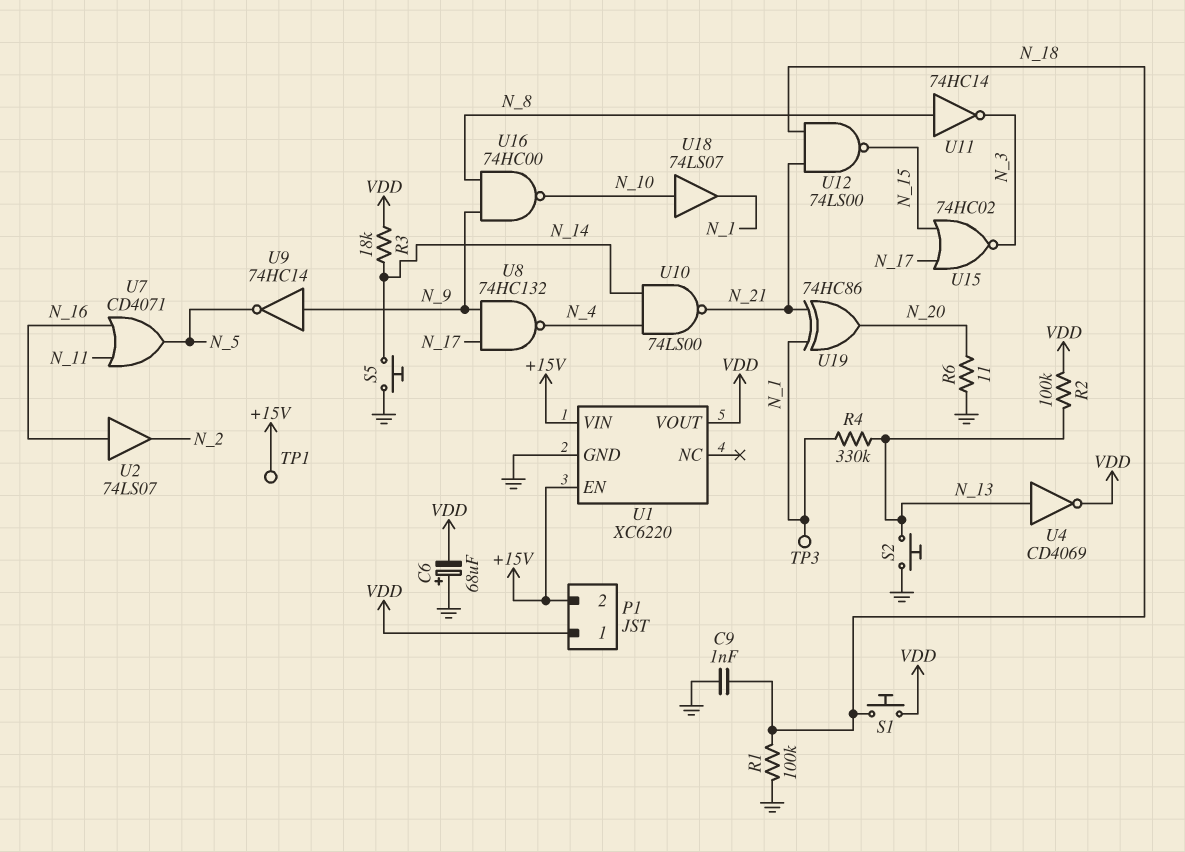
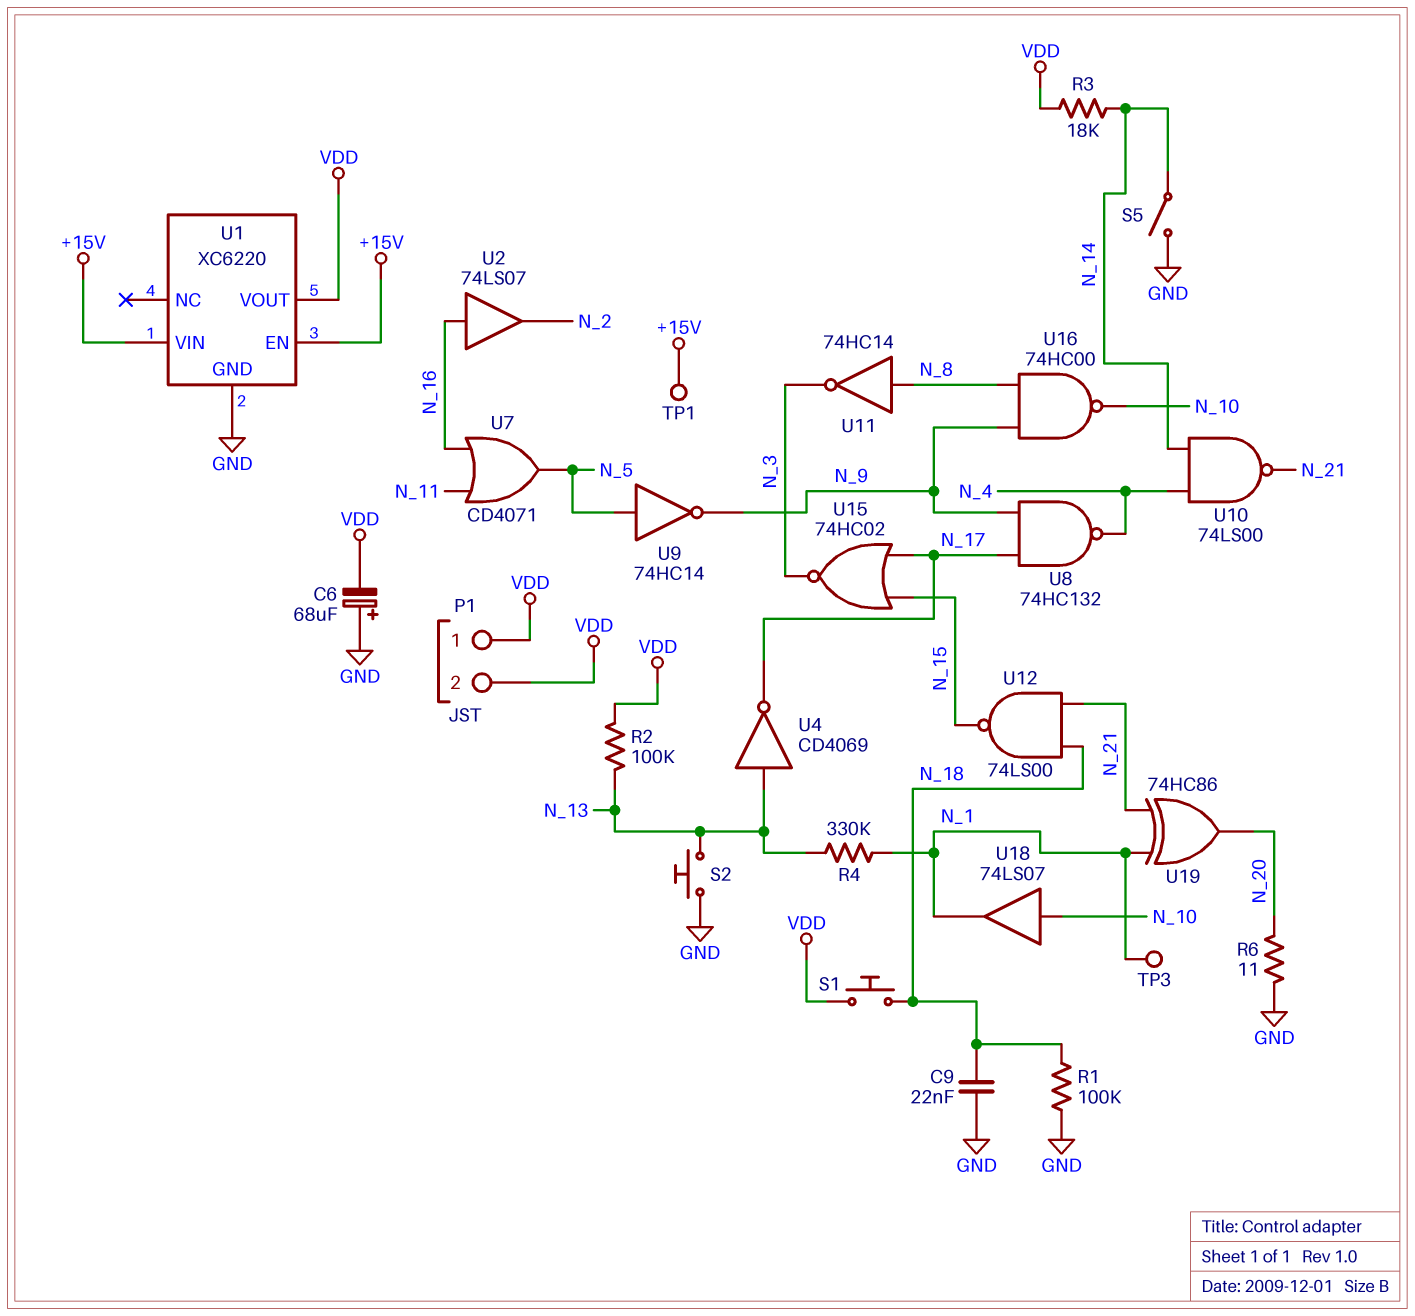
C9: 1nF (GND, N_18) -> 22nF (GND, N_18)
P1 pin 2: +15V -> VDD
S5: button (GND, N_14) -> switch (GND, N_14)
U4: NOT CD4069 (in N_13, out VDD) -> NOT CD4069 (in N_13, out N_17)
U9: NOT 74HC14 (in N_9, out N_5) -> NOT 74HC14 (in N_5, out N_9)

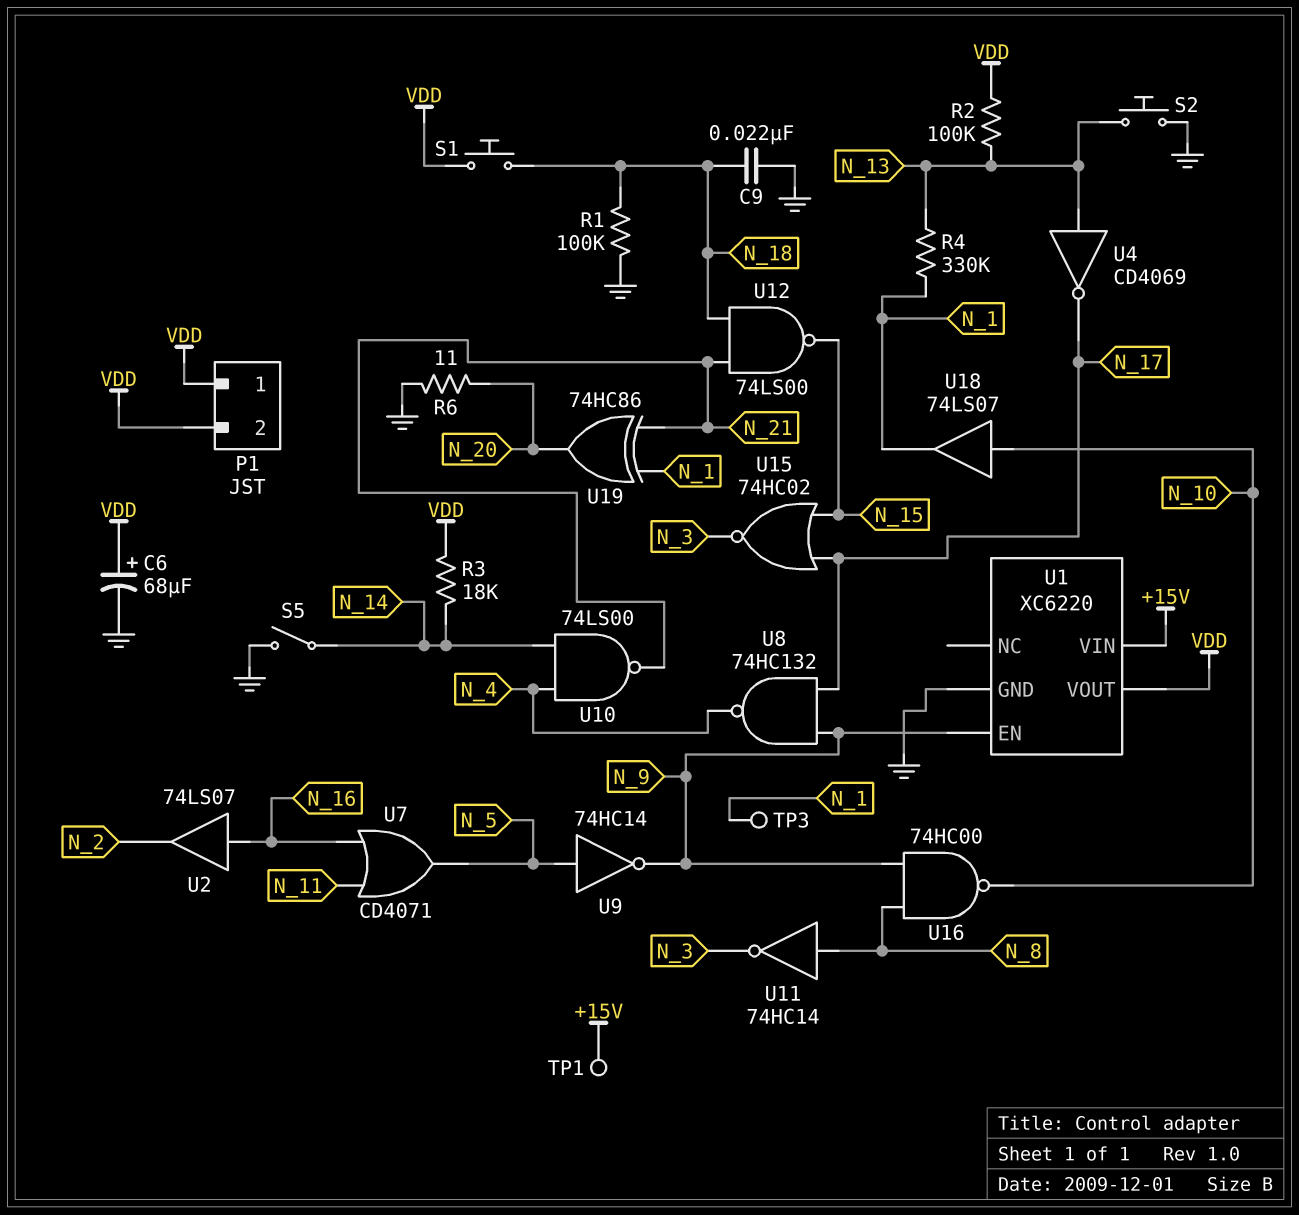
C6: 68uF (plus GND, minus VDD) -> 68uF (plus VDD, minus GND)
U1 pin EN: +15V -> N_9

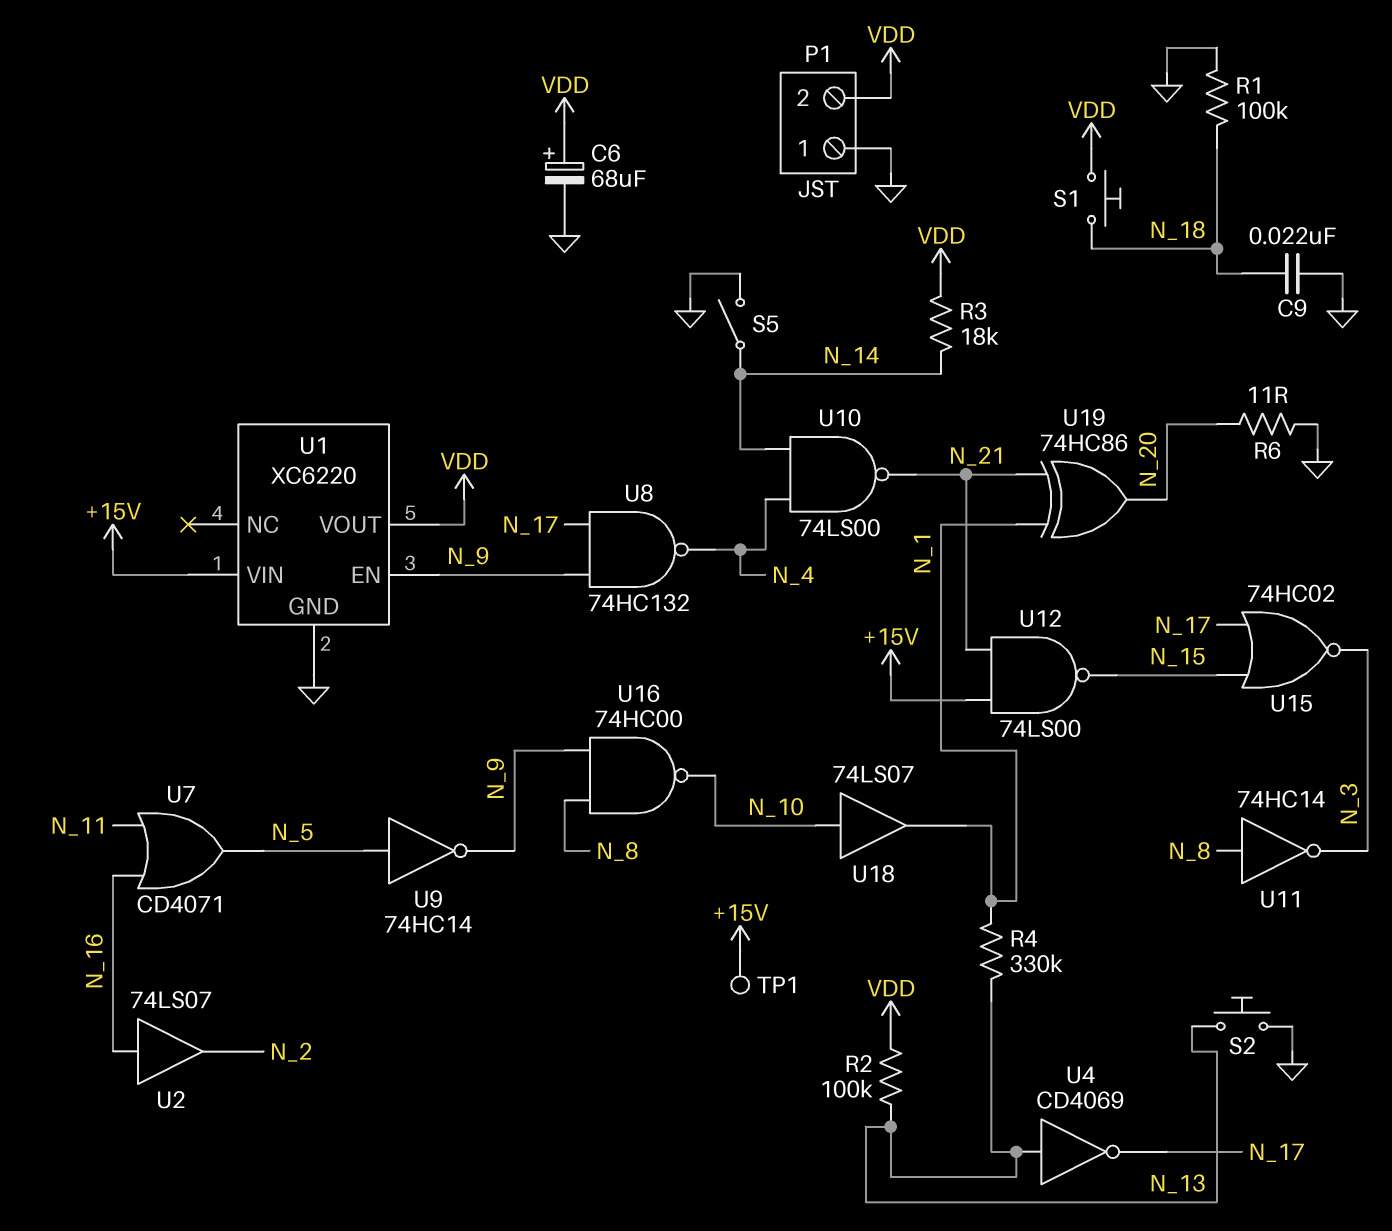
P1 pin 1: VDD -> GND
TP3: test point (N_1) -> none
U12: NAND 74LS00 (in N_18, in N_21, out N_15) -> NAND 74LS00 (in +15V, in N_21, out N_15)

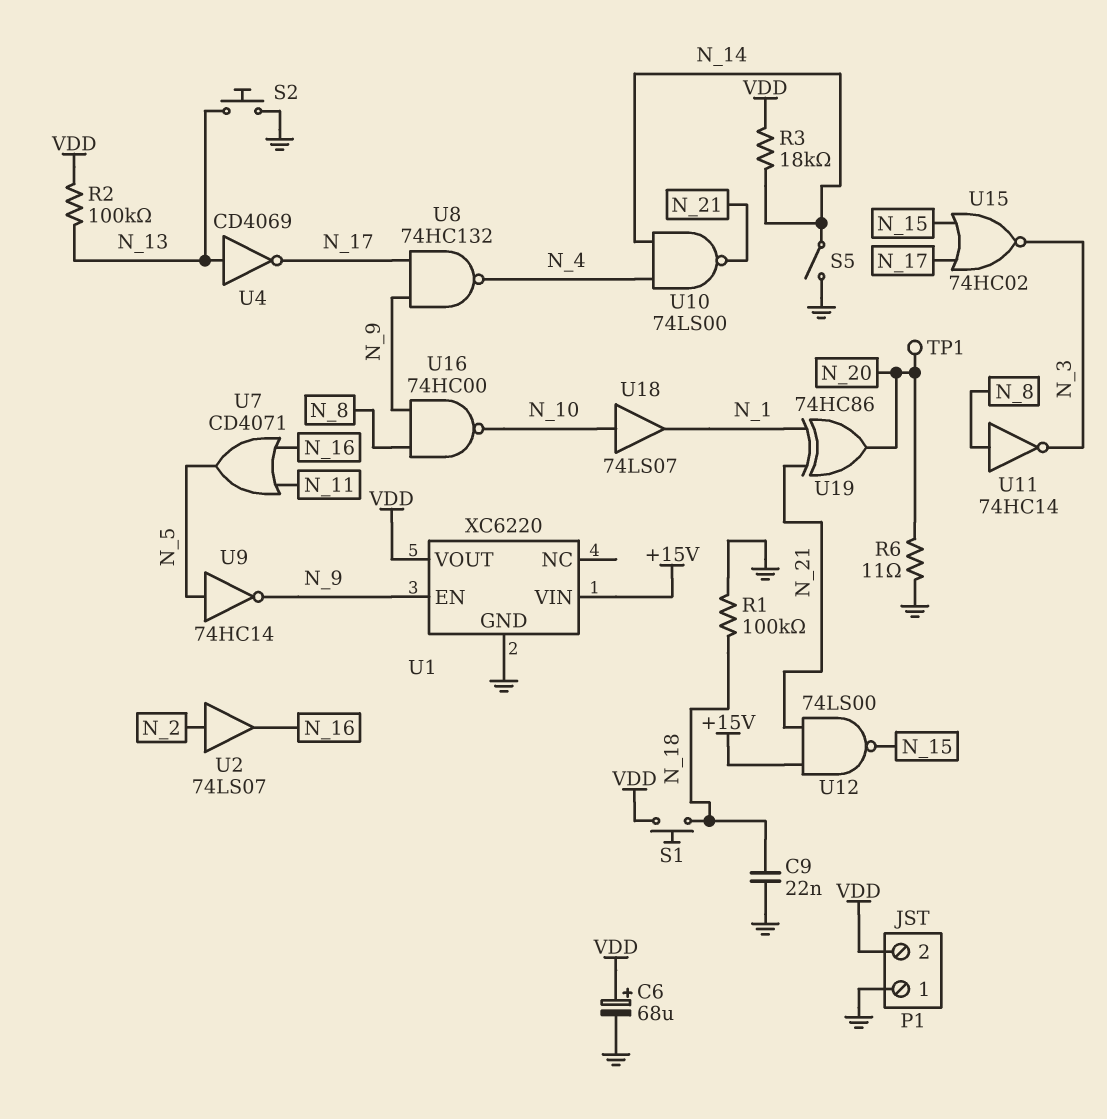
R4: 330k (N_1, N_13) -> none
TP1: test point (+15V) -> test point (N_20)
U2: buffer 74LS07 (in N_16, out N_2) -> buffer 74LS07 (in N_2, out N_16)

